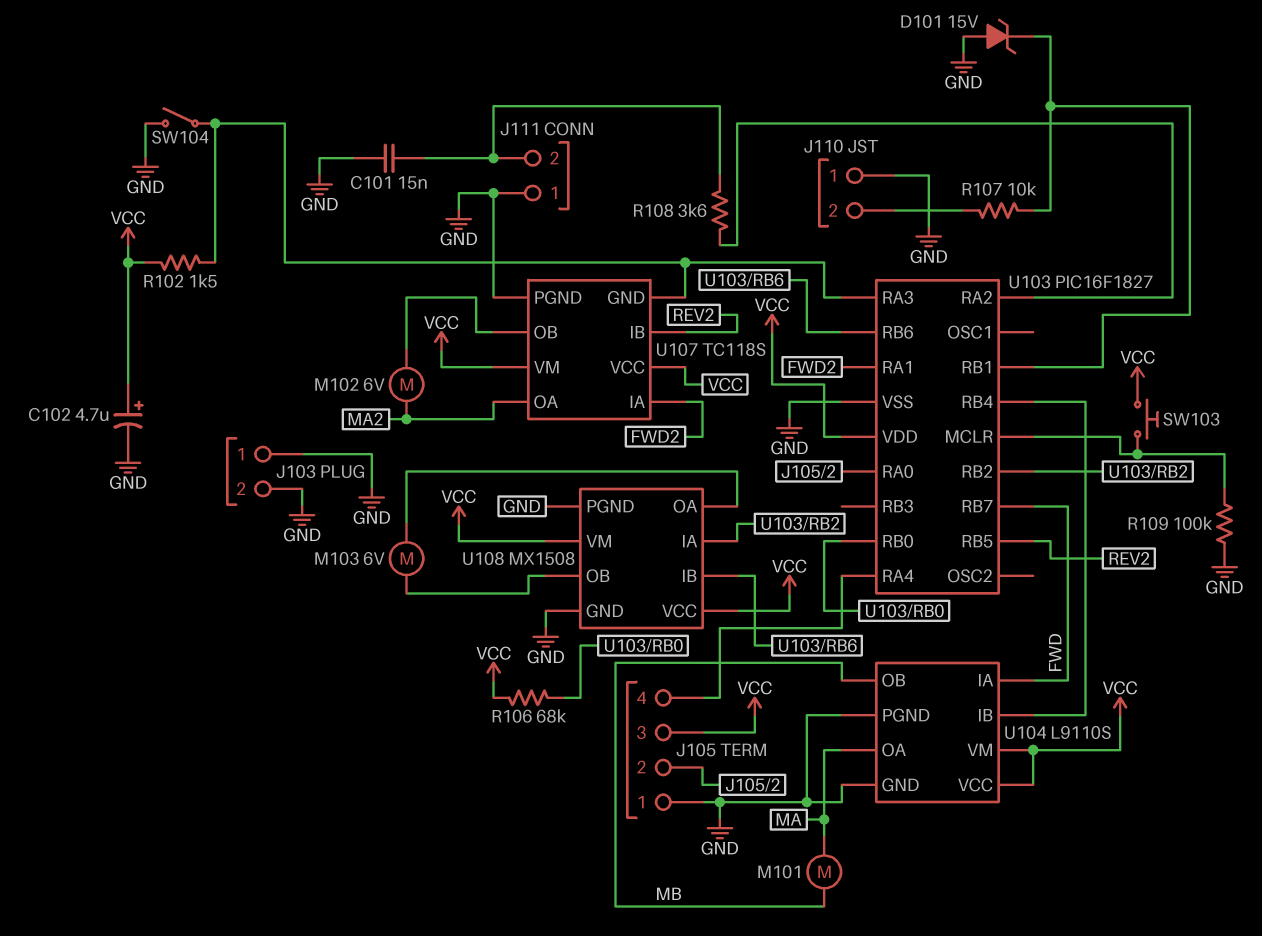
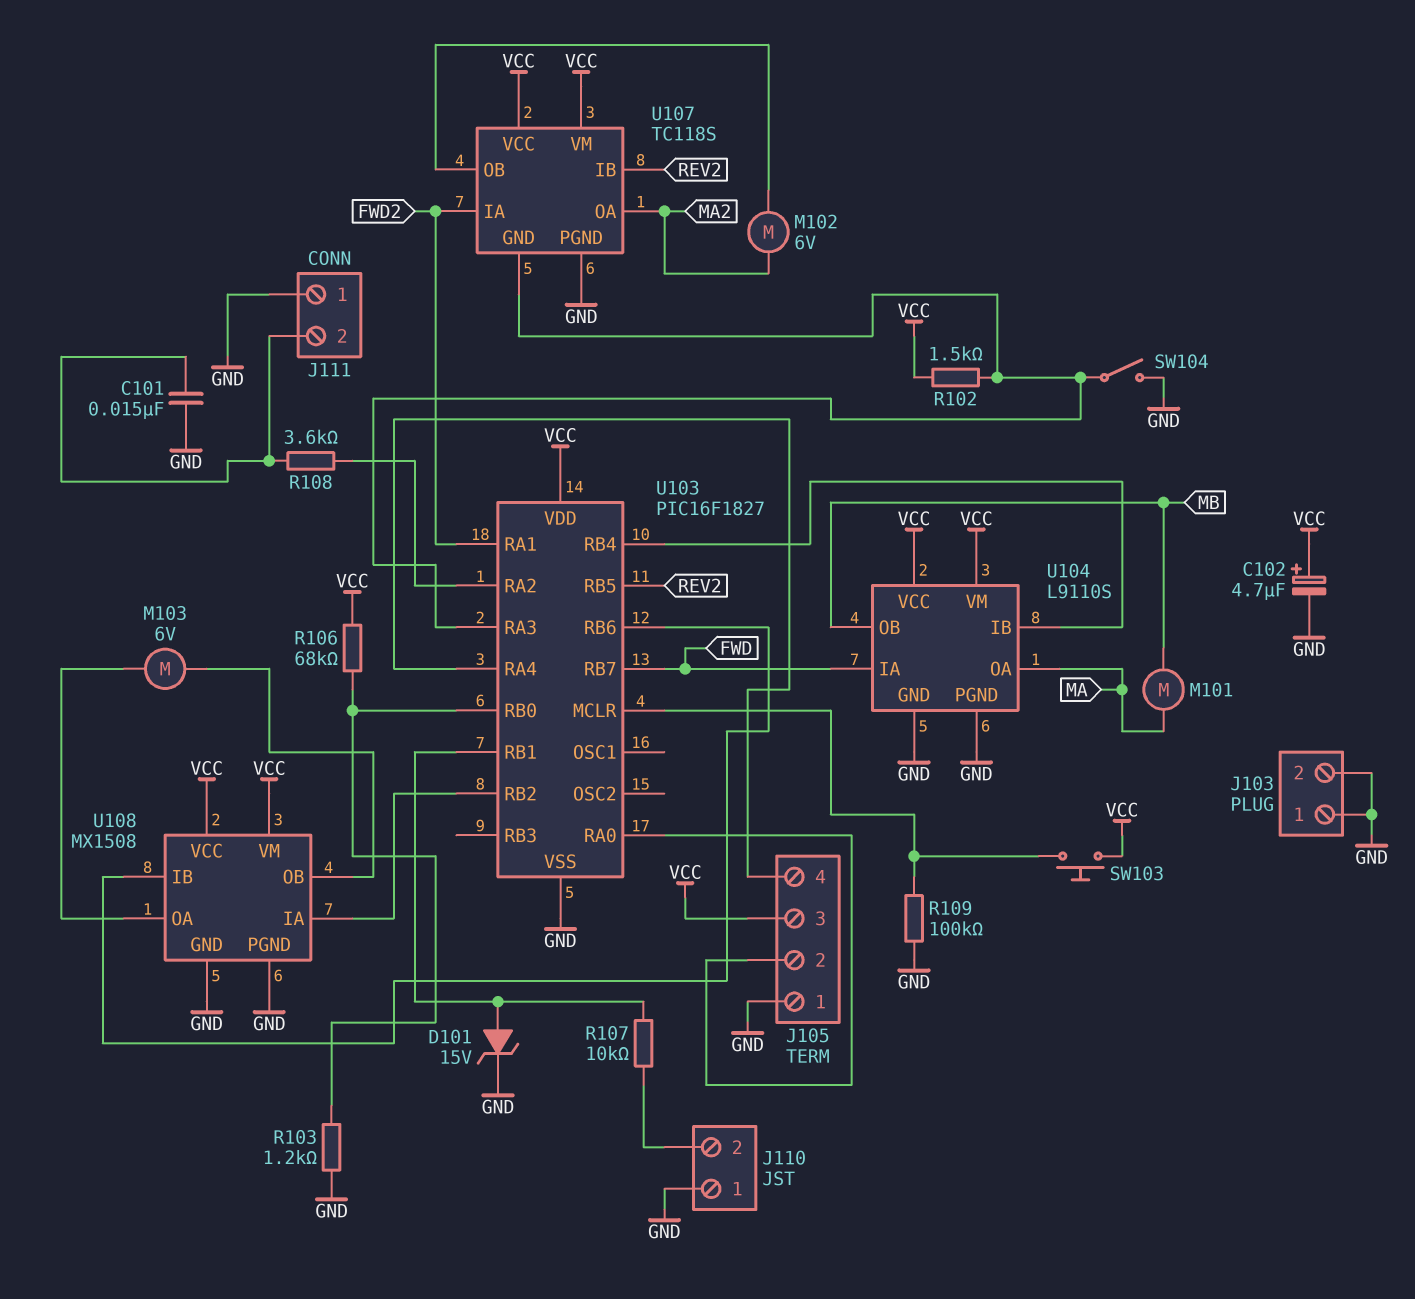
D101: zener 15V (A GND, K U103/RB1) -> zener 15V (A U103/RB1, K GND)
R103: none -> 1.2k (GND, U103/RB0)

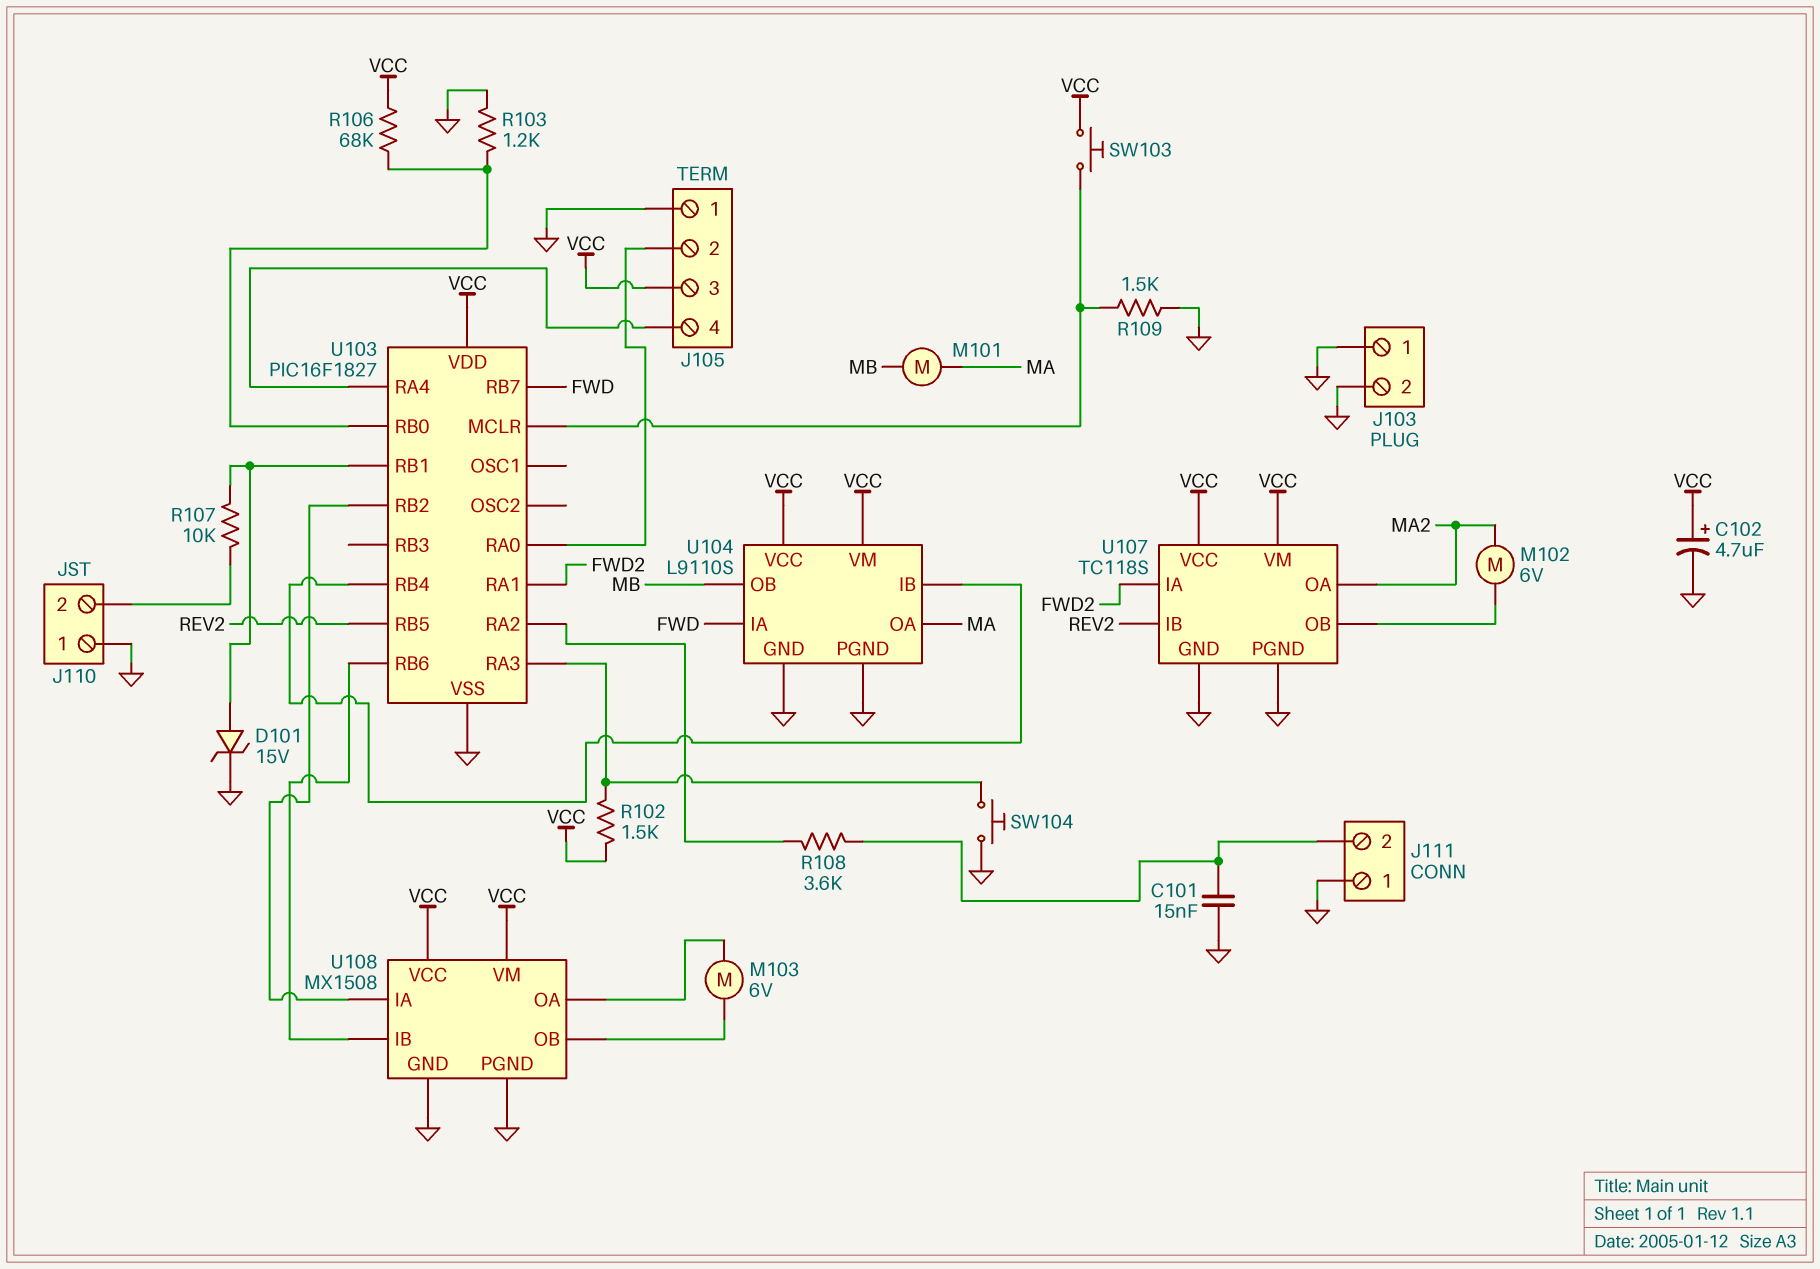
R109: 100k (GND, U103/MCLR) -> 1.5k (GND, U103/MCLR)
SW104: switch (GND, U103/RA3) -> button (GND, U103/RA3)
U107 pin GND: U103/RA3 -> GND

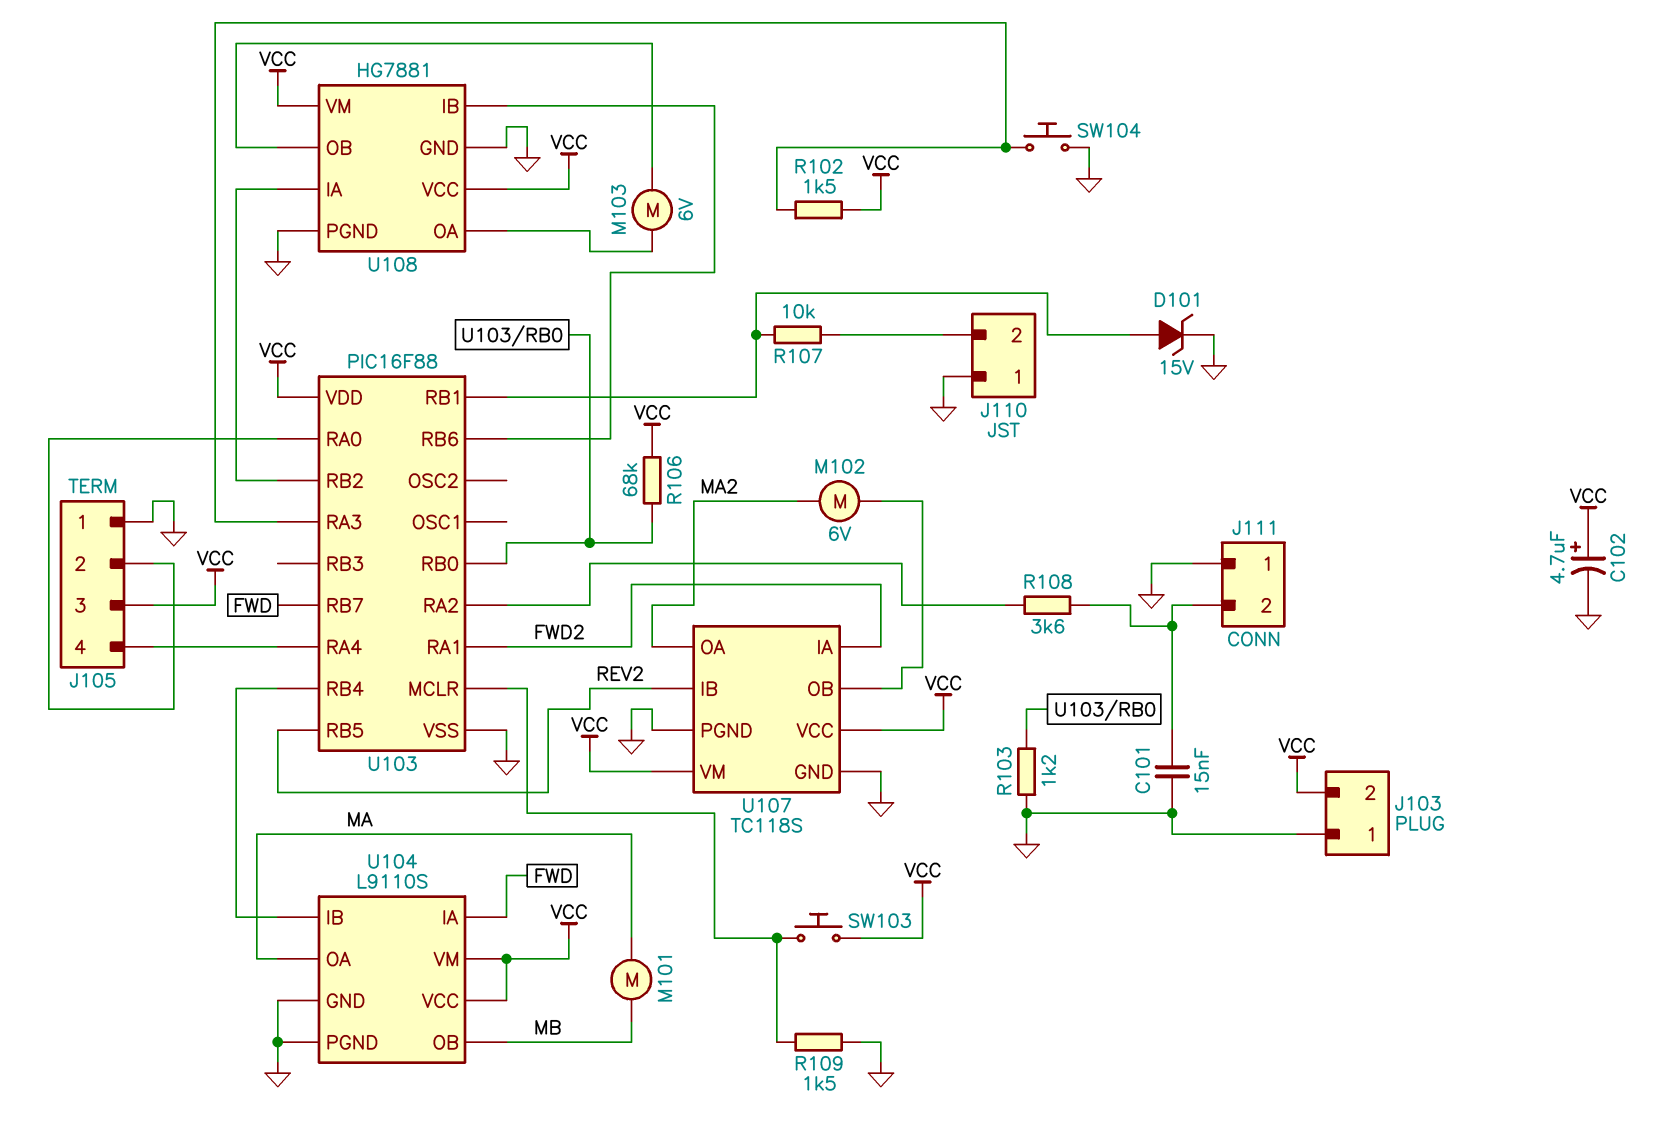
J103 pin 2: GND -> VCC
U103: PIC16F1827 -> PIC16F88
U108: MX1508 -> HG7881

